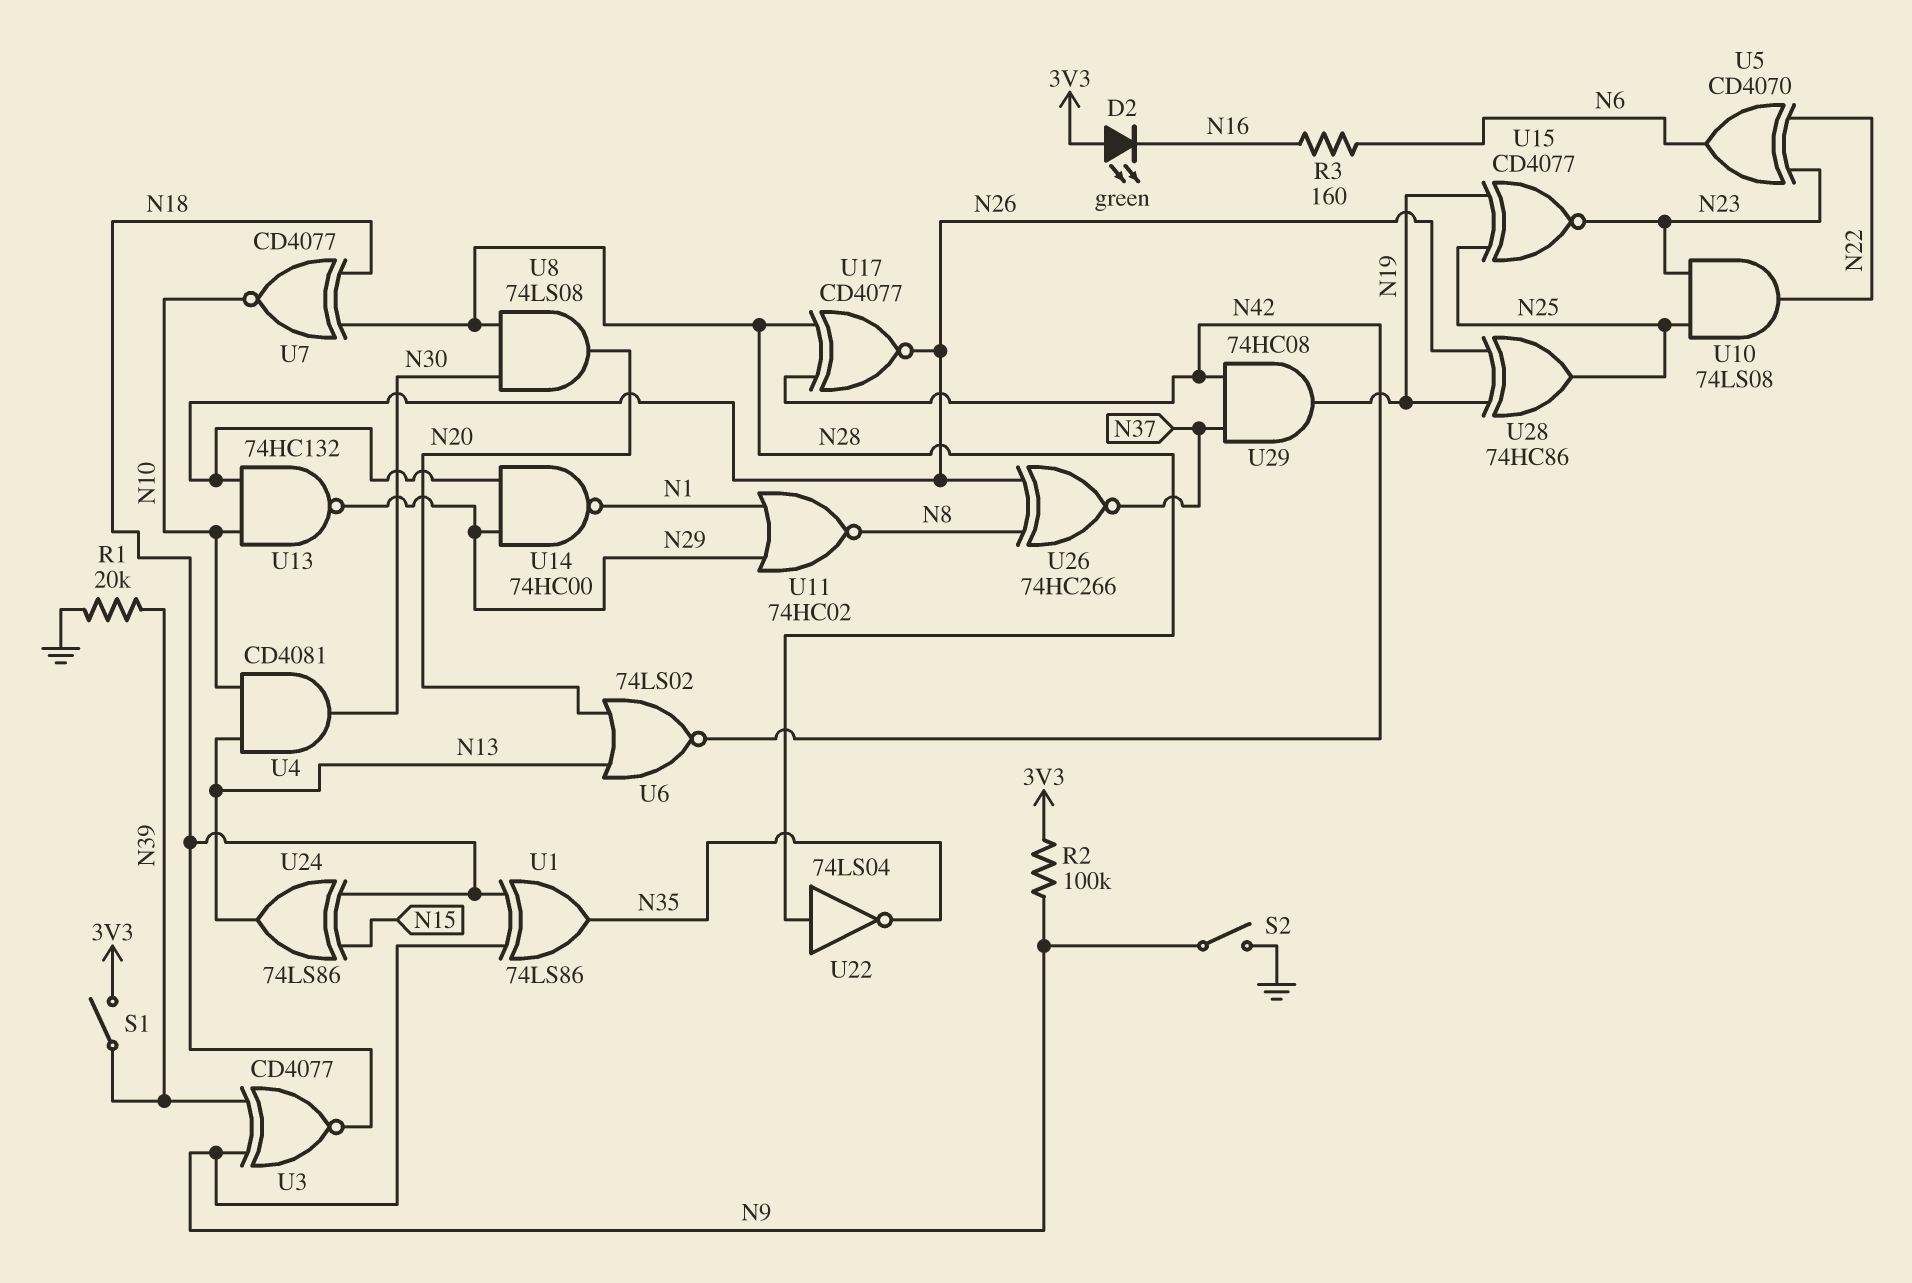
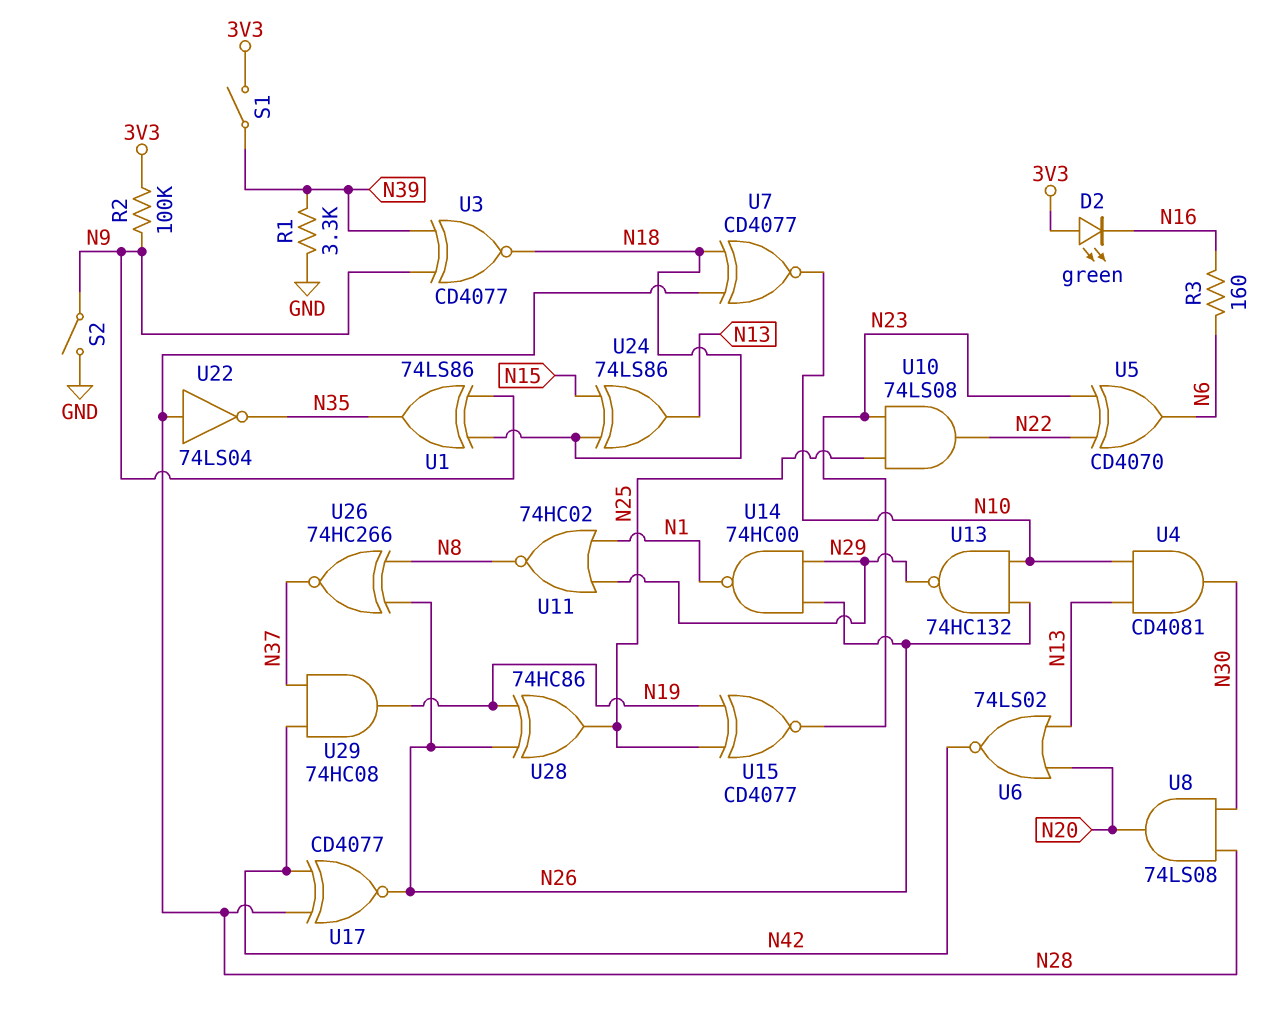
R1: 20k (GND, N39) -> 3.3k (GND, N39)

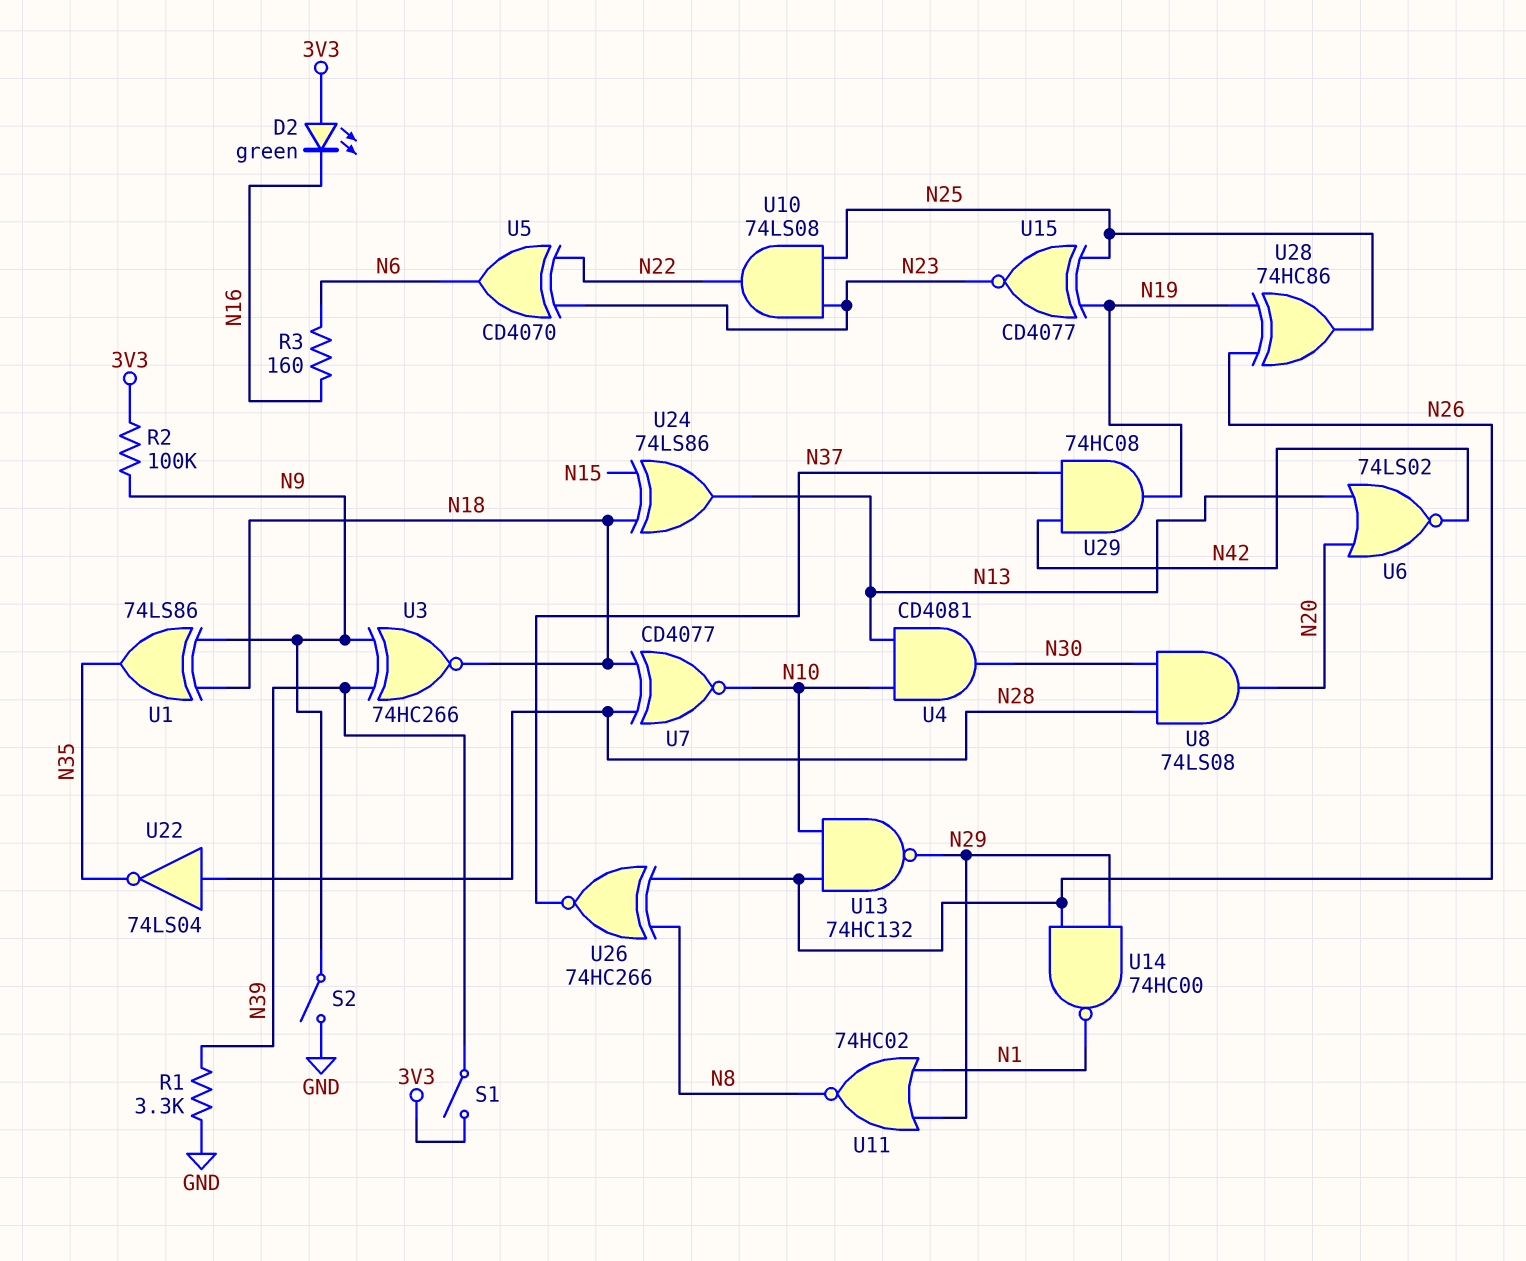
U3: XNOR CD4077 (in N9, in N39, out N18) -> XNOR 74HC266 (in N9, in N39, out N18)
U17: XNOR CD4077 (in N28, in N42, out N26) -> none

